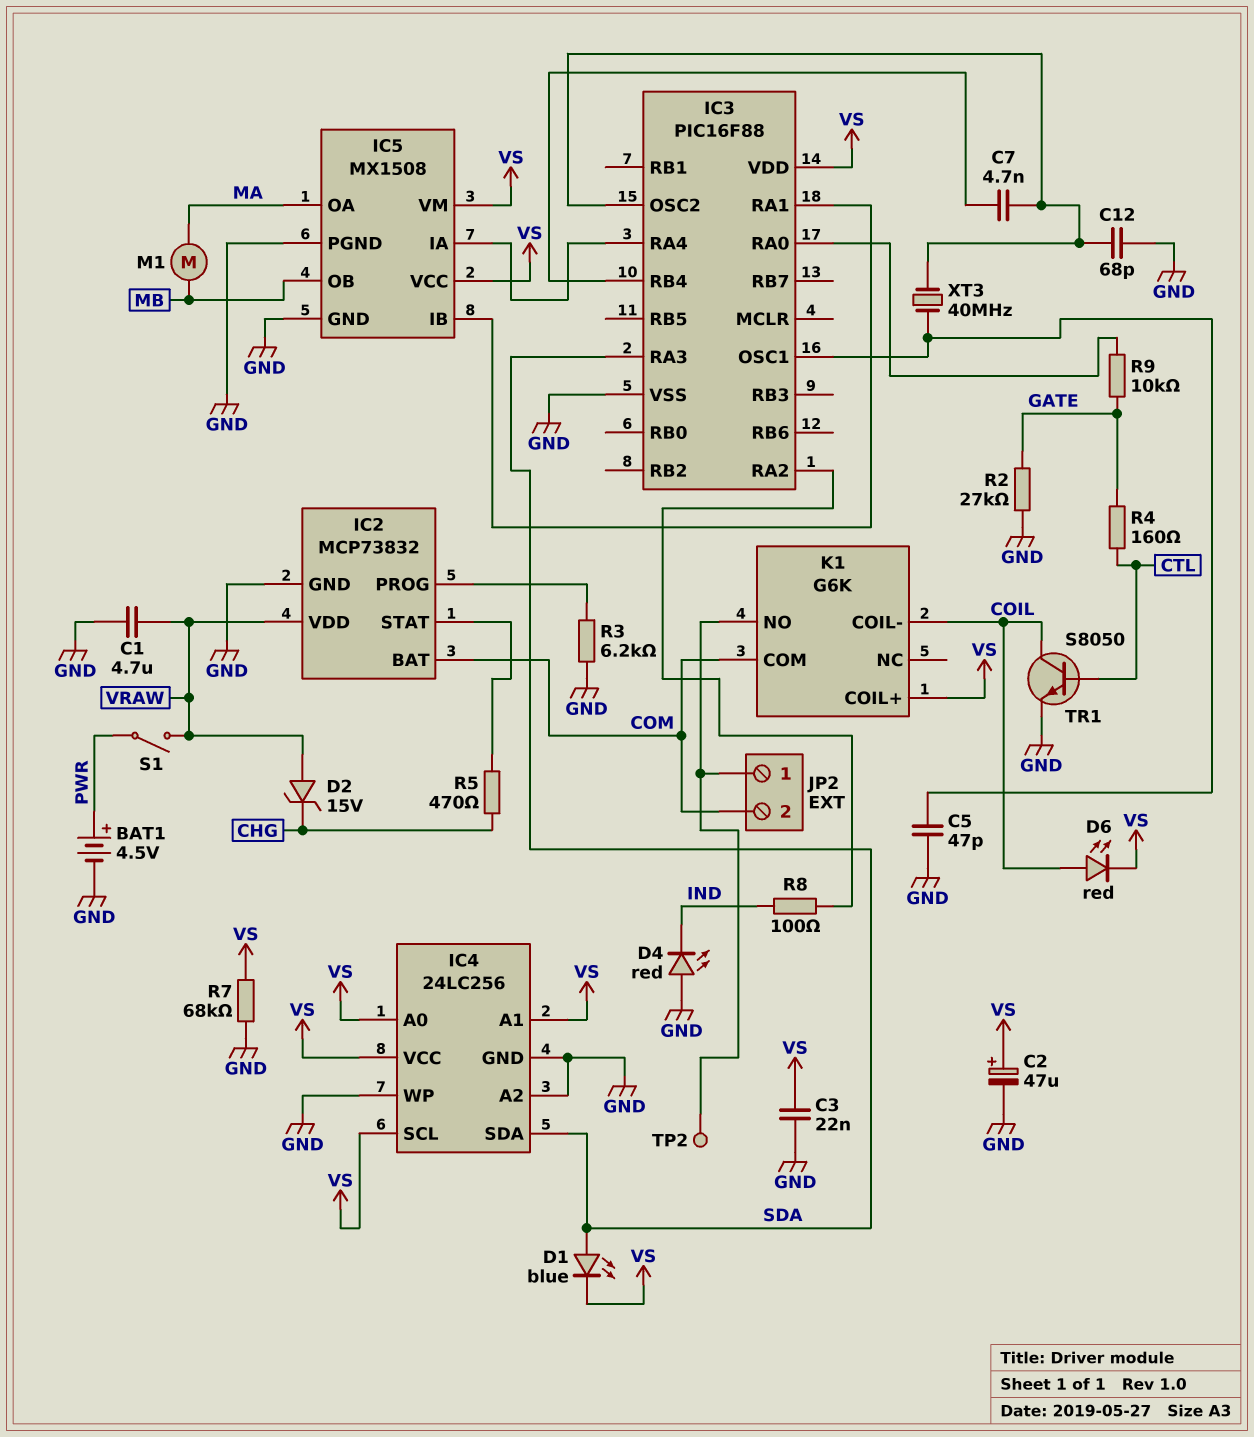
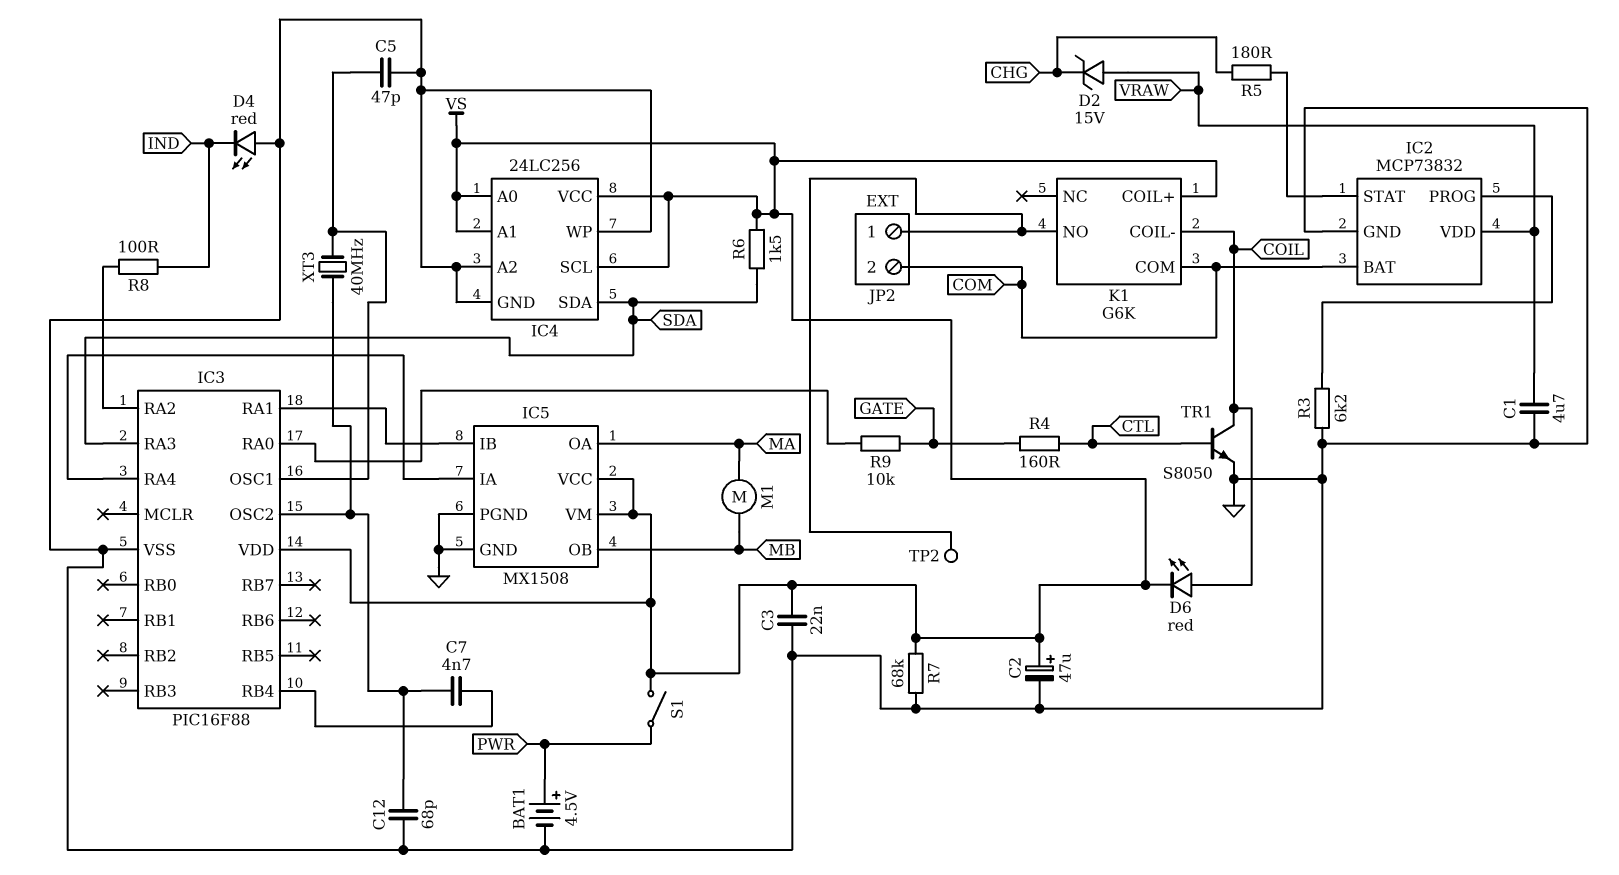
D1: LED blue (A SDA, K VS) -> none
R2: 27k (GATE, GND) -> none
R5: 470 (CHG, IC2/STAT) -> 180 (CHG, IC2/STAT)
R6: none -> 1.5k (SDA, VS)
S1: switch (PWR, VRAW) -> switch (PWR, VS)

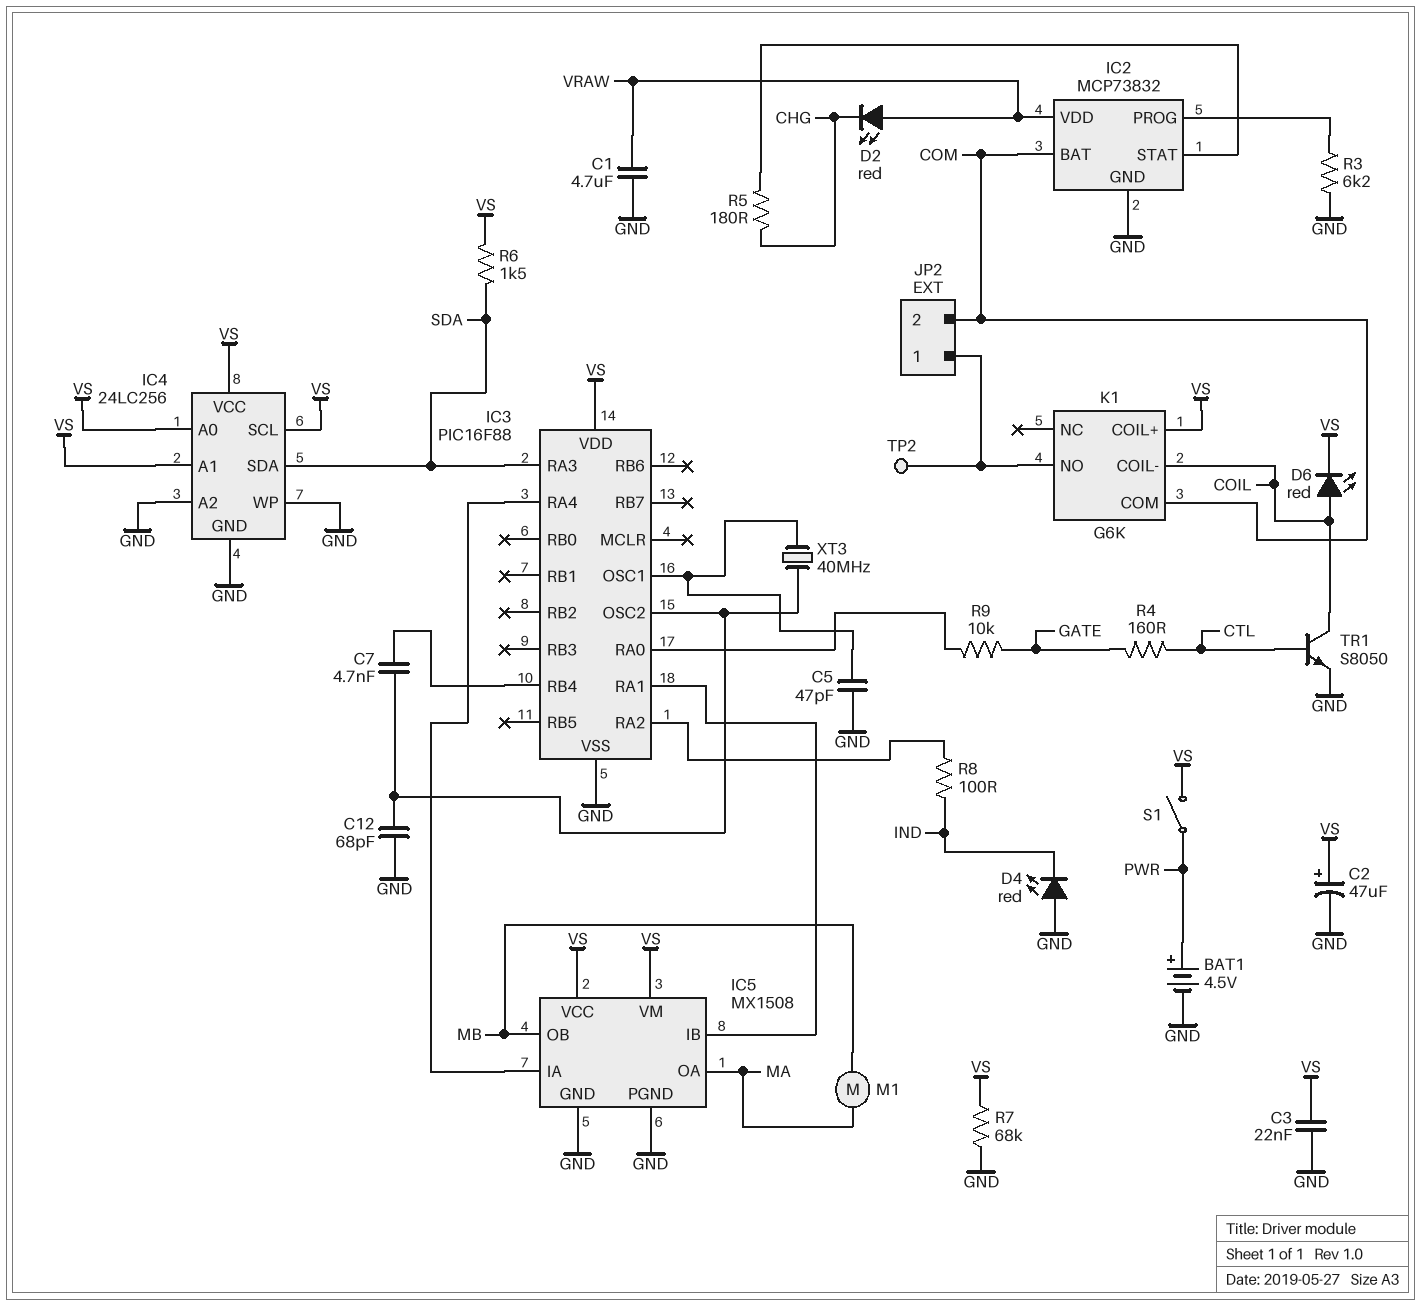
D2: zener 15V (A VRAW, K CHG) -> LED red (A VRAW, K CHG)

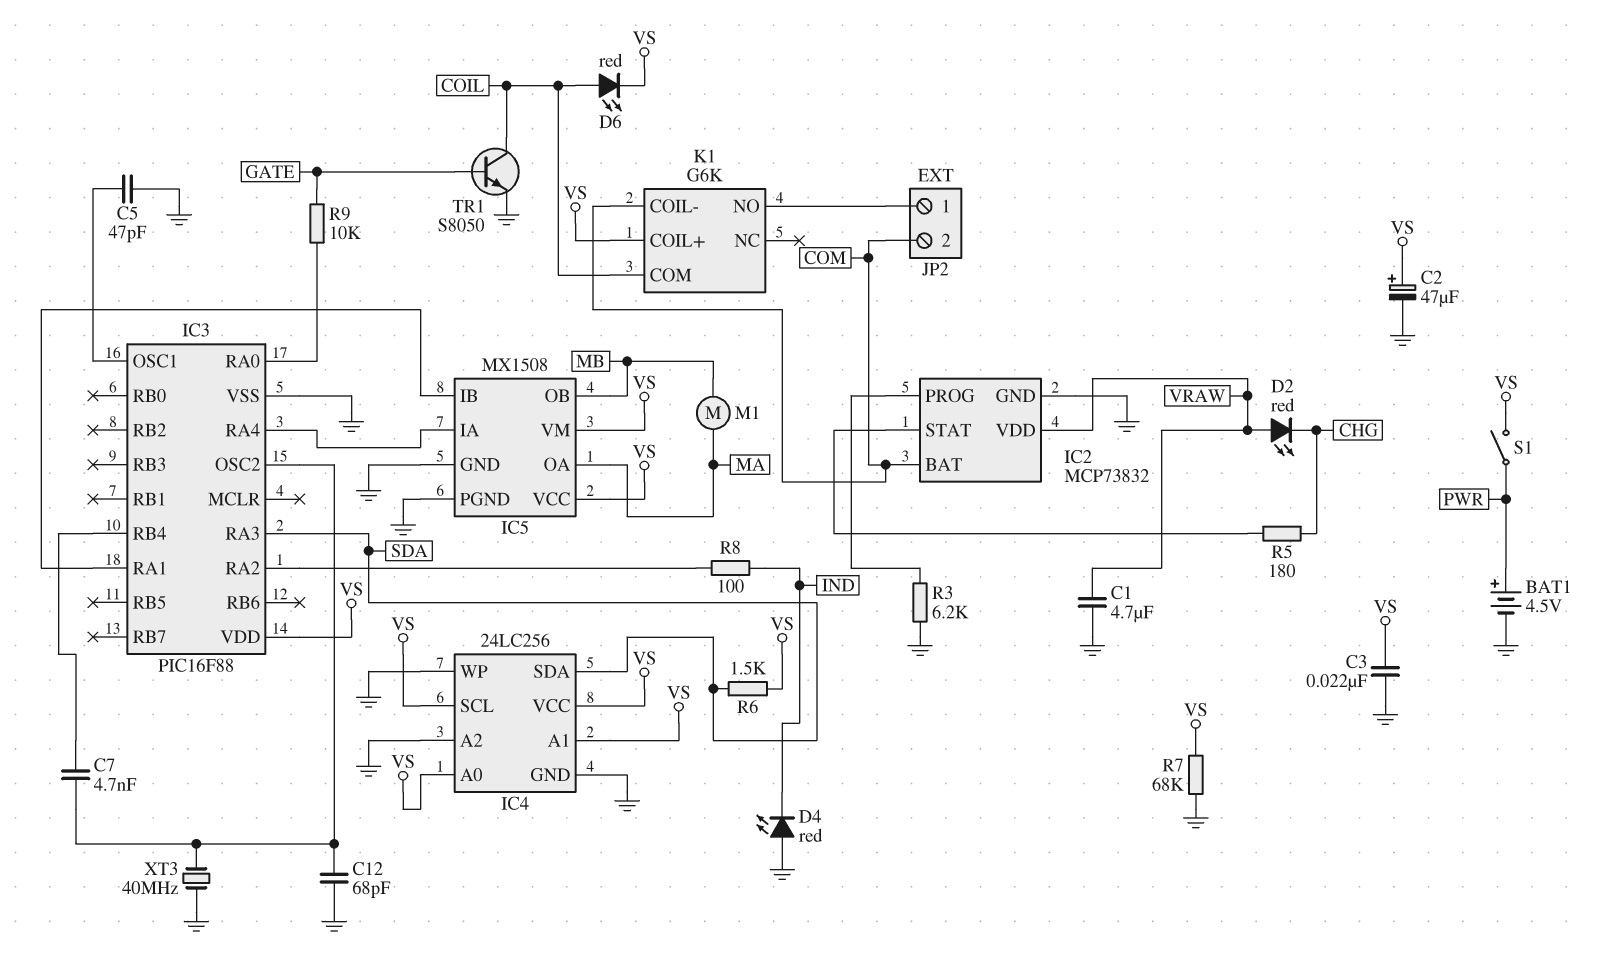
K1 pin COIL-: COIL -> COM
K1 pin COM: COM -> COIL
R4: 160 (CTL, GATE) -> none
TP2: test point (JP2/1) -> none
TR1: NPN S8050 (B CTL, C COIL, E GND) -> NPN S8050 (B GATE, C COIL, E GND)
XT3: 40MHz (IC3/OSC1, IC3/OSC2) -> 40MHz (GND, IC3/OSC2)

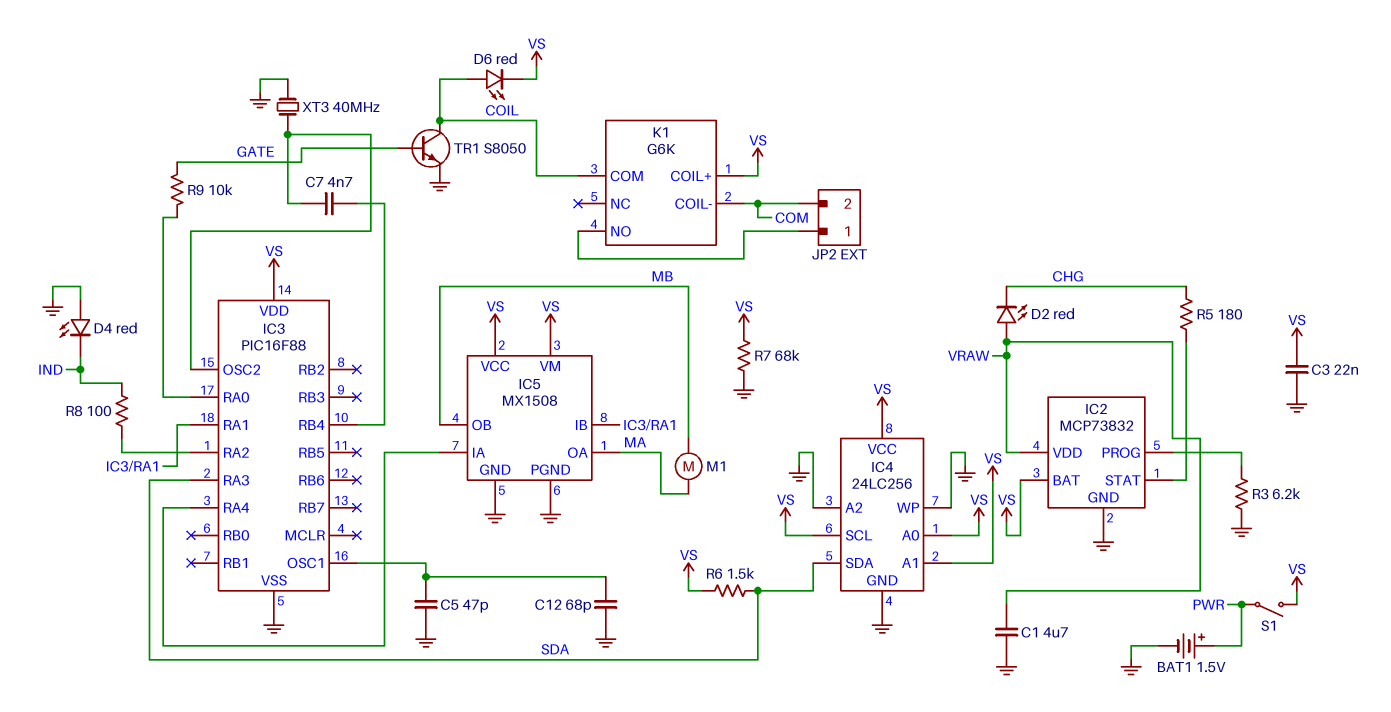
BAT1: 4.5V (plus PWR, minus GND) -> 1.5V (plus PWR, minus GND)
C2: 47uF (plus VS, minus GND) -> none
C12: 68pF (GND, IC3/OSC2) -> 68pF (GND, IC3/OSC1)
IC2 pin BAT: COM -> VS

